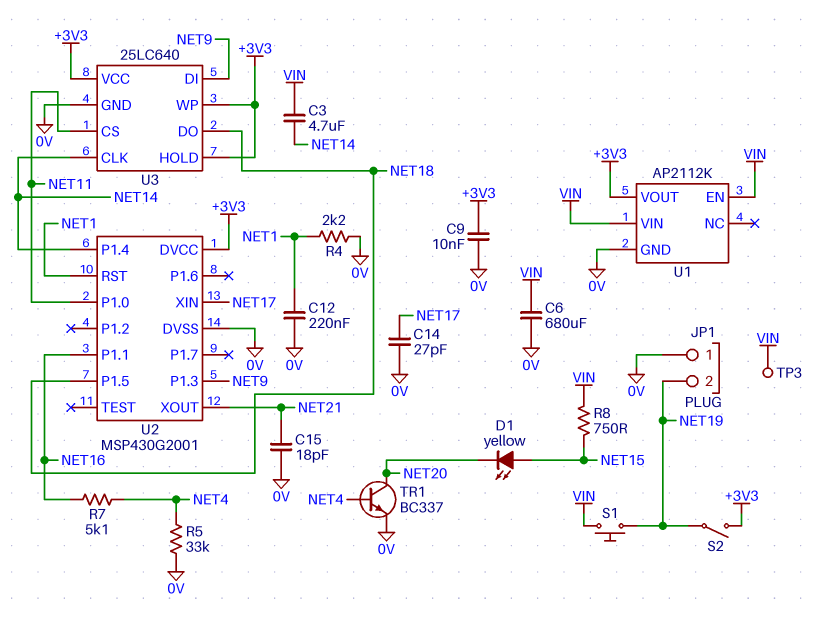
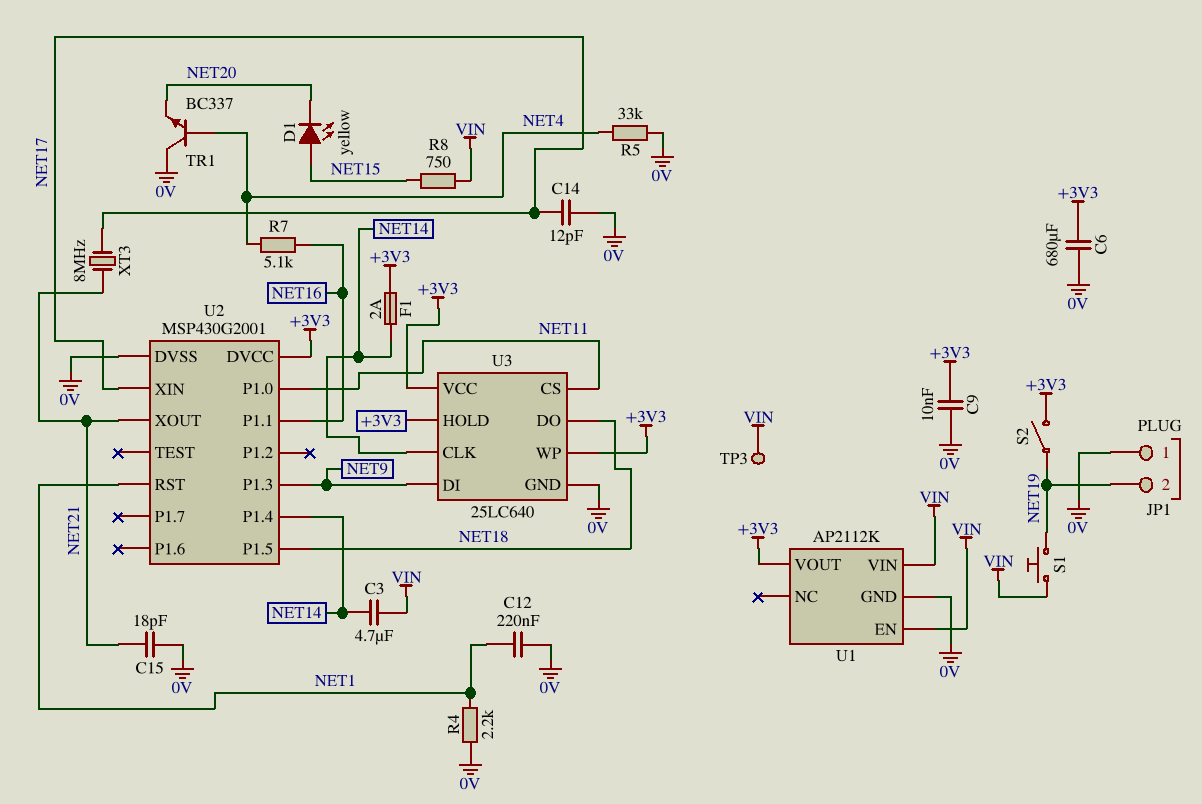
C6: 680uF (0V, VIN) -> 680uF (+3V3, 0V)
C14: 27pF (0V, NET17) -> 12pF (0V, NET17)
F1: none -> 2A (+3V3, NET14)
TR1: NPN BC337 (B NET4, C NET20, E 0V) -> NPN BC337 (B NET4, C 0V, E NET20)
XT3: none -> 8MHz (NET17, NET21)

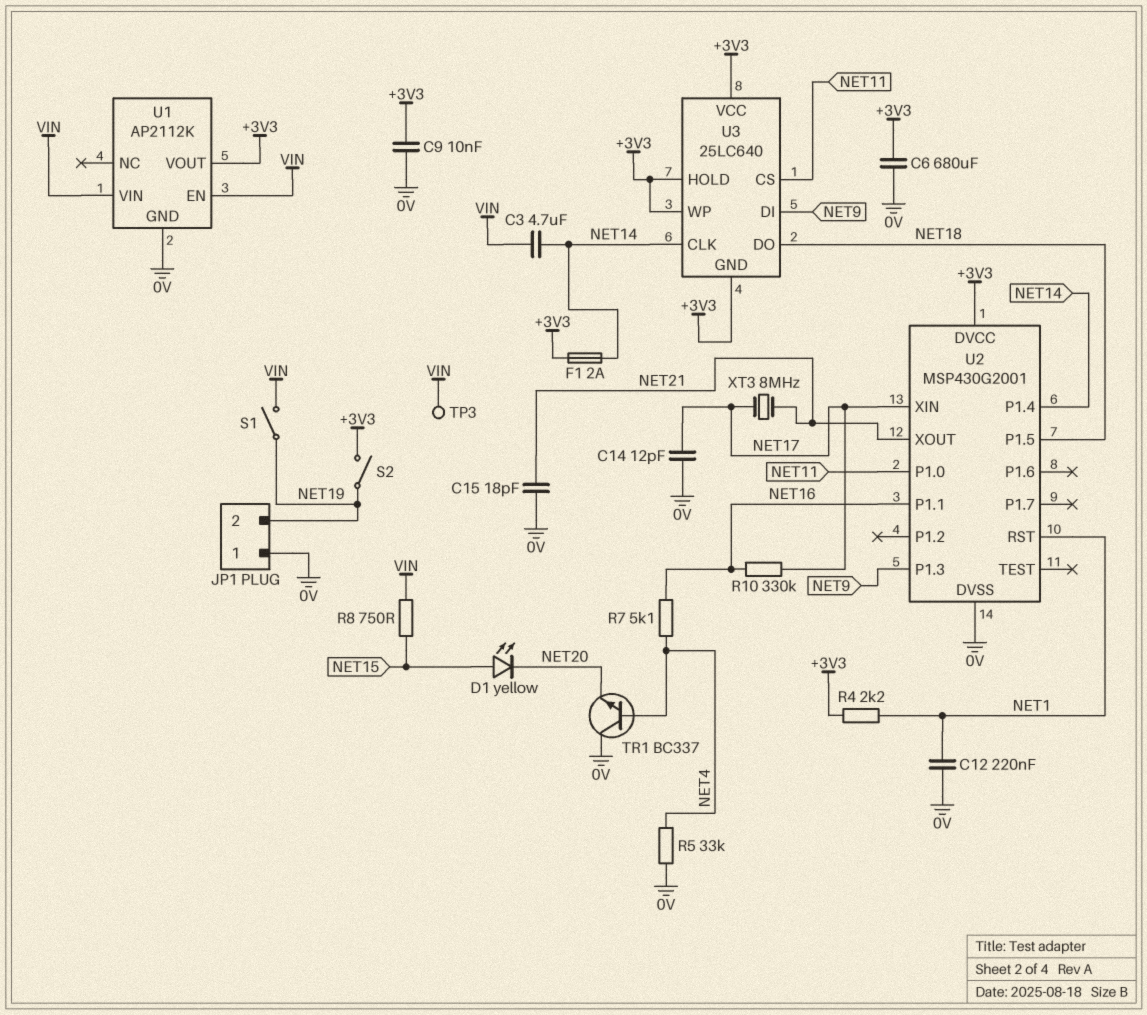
R4: 2.2k (0V, NET1) -> 2.2k (+3V3, NET1)
R10: none -> 330k (NET16, NET17)
S1: button (NET19, VIN) -> switch (NET19, VIN)
U3 pin GND: 0V -> +3V3

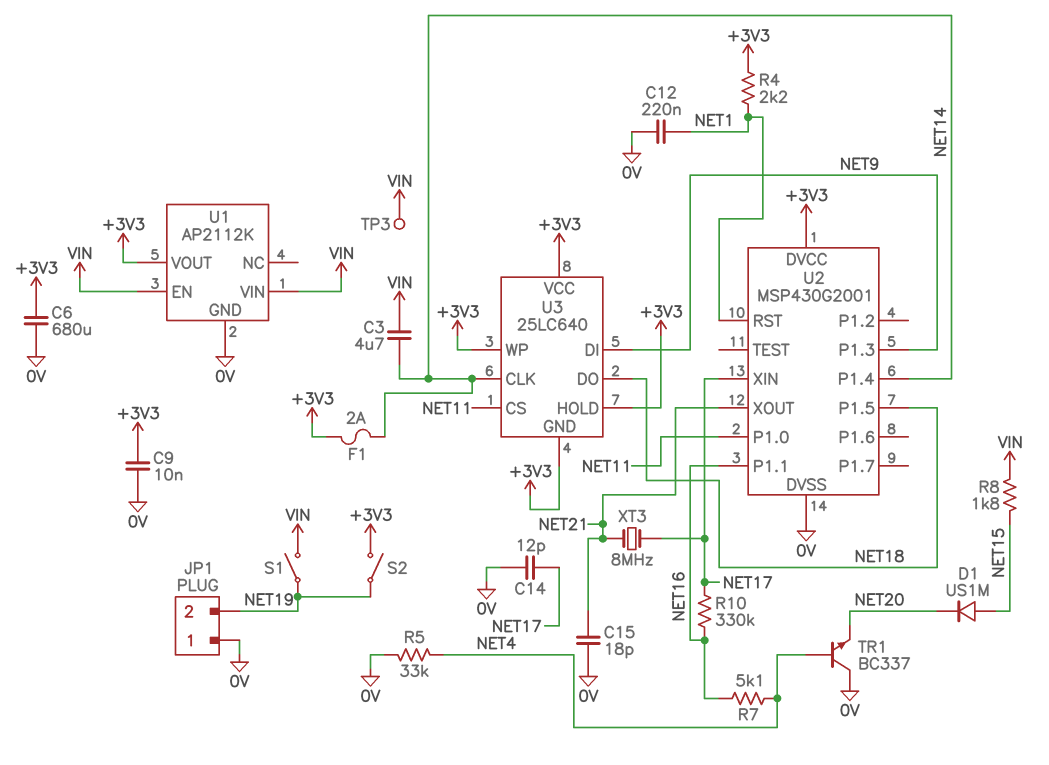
D1: LED yellow (A NET15, K NET20) -> diode US1M (A NET15, K NET20)
R8: 750 (NET15, VIN) -> 1.8k (NET15, VIN)

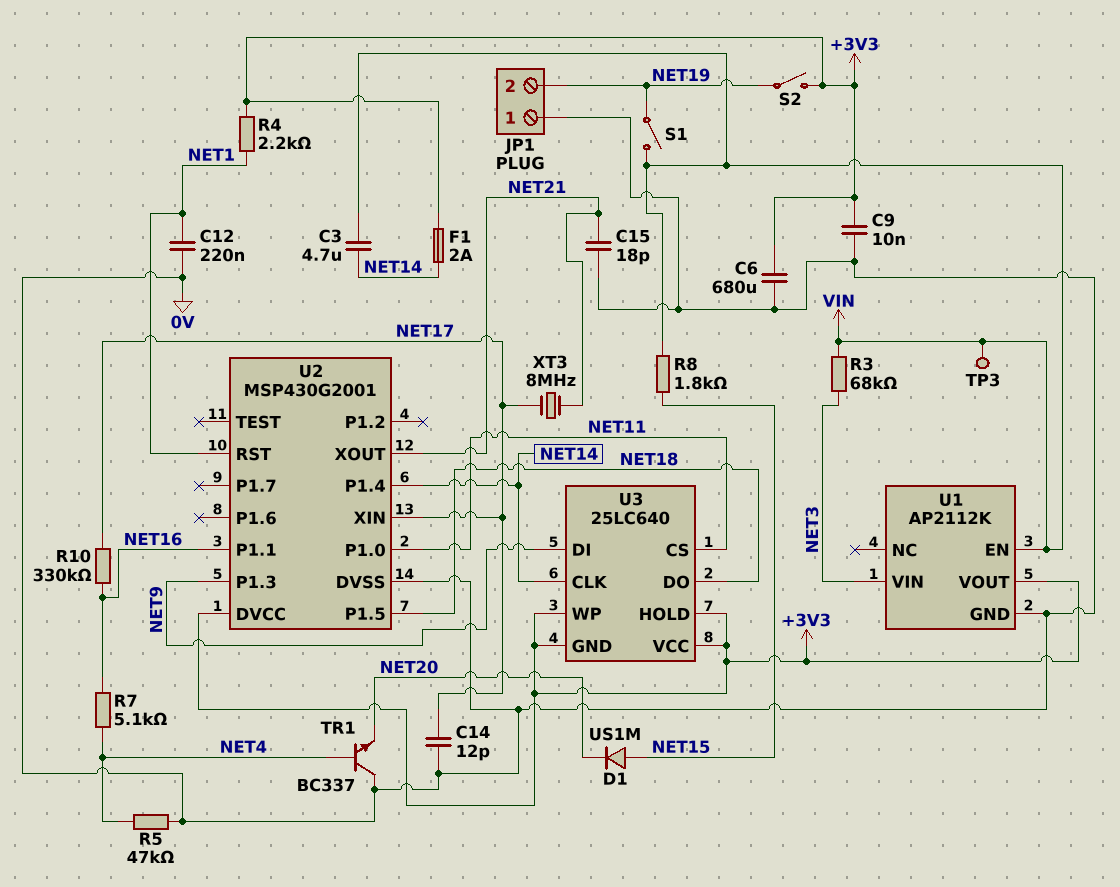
R3: none -> 68k (NET3, VIN)
R5: 33k (0V, NET4) -> 47k (0V, NET4)
U1 pin VIN: VIN -> NET3

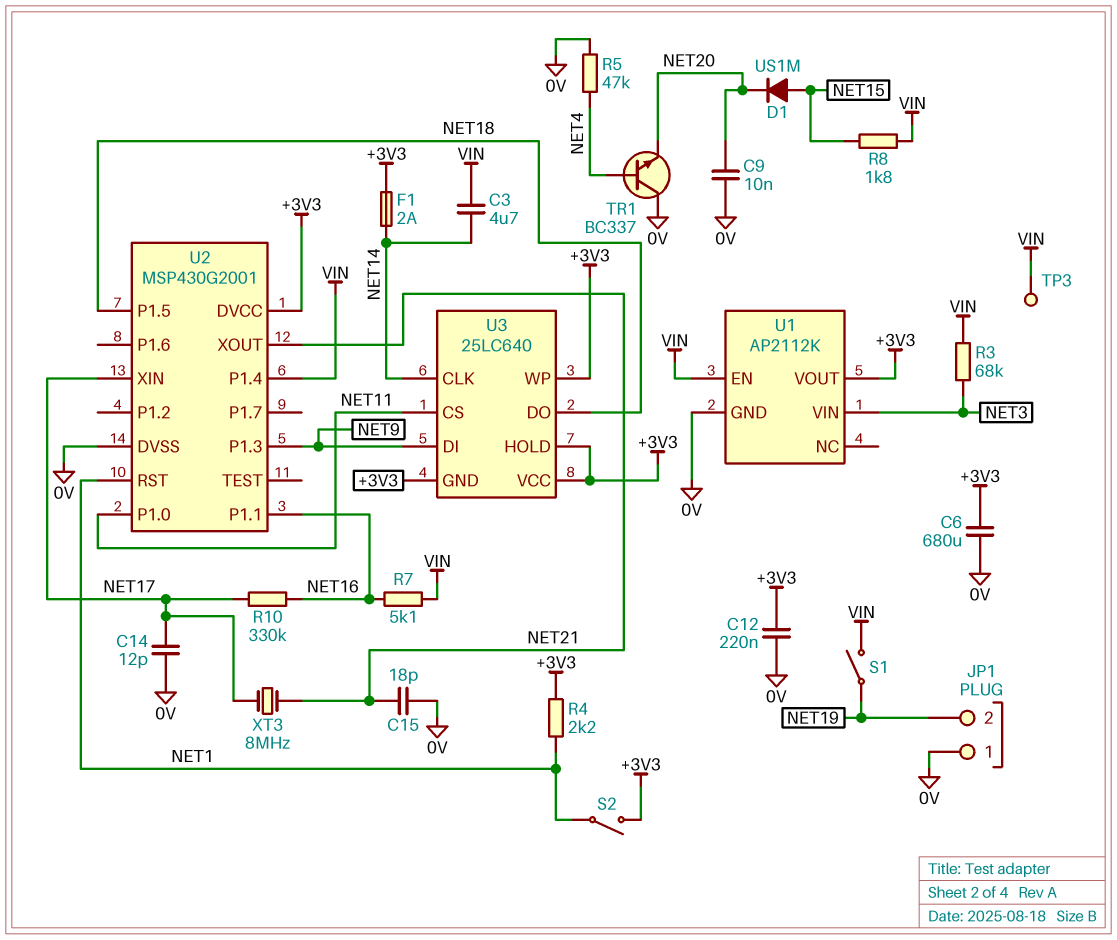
C9: 10nF (+3V3, 0V) -> 10nF (0V, NET20)
C12: 220nF (0V, NET1) -> 220nF (+3V3, 0V)
R7: 5.1k (NET4, NET16) -> 5.1k (NET16, VIN)
S2: switch (+3V3, NET19) -> switch (+3V3, NET1)
U2 pin P1.4: NET14 -> VIN

